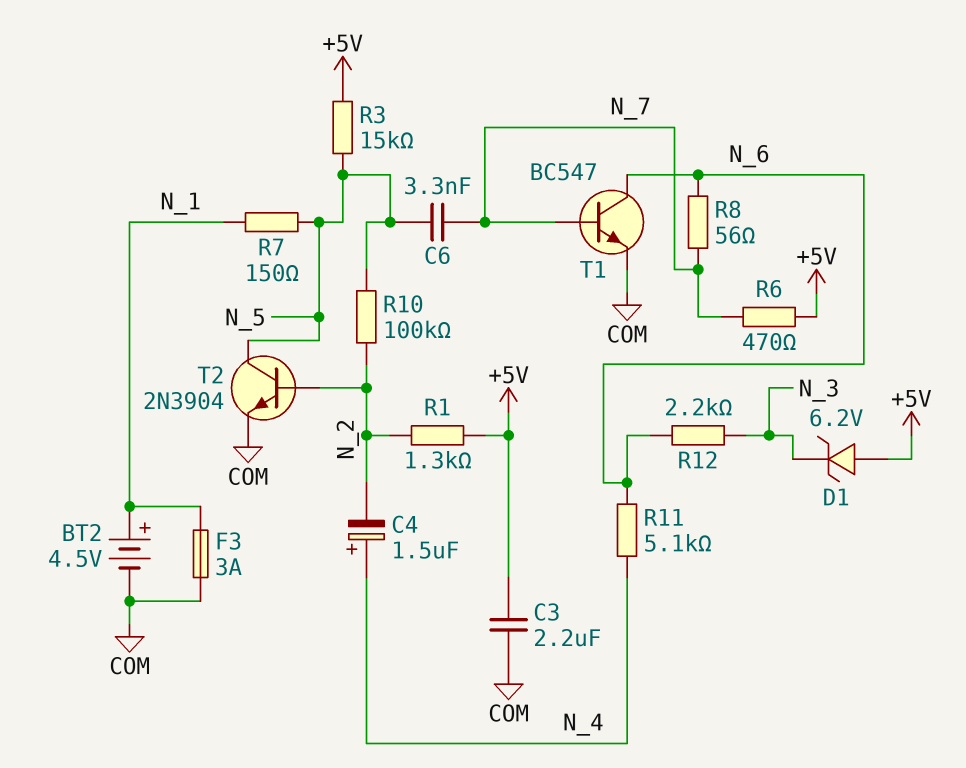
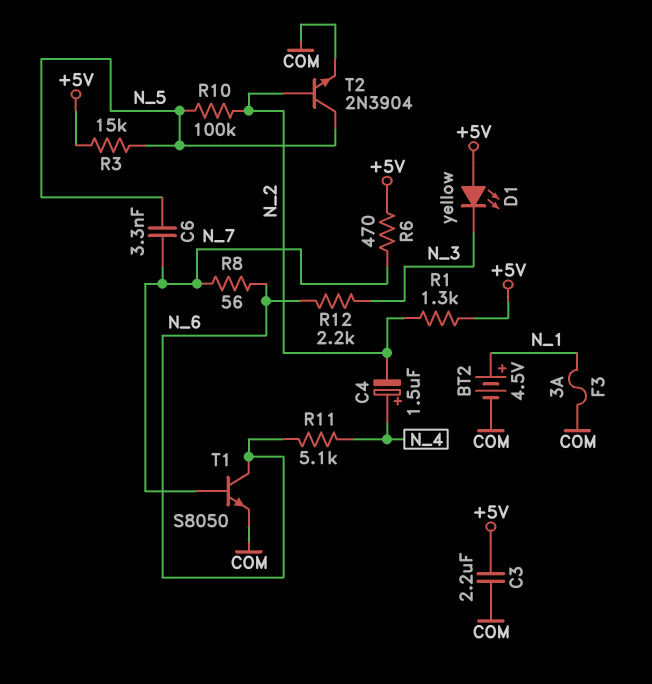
D1: zener 6.2V (A +5V, K N_3) -> LED yellow (A +5V, K N_3)
R7: 150 (N_1, N_5) -> none
T1: NPN BC547 (B N_7, C N_6, E COM) -> NPN S8050 (B N_7, C N_6, E COM)

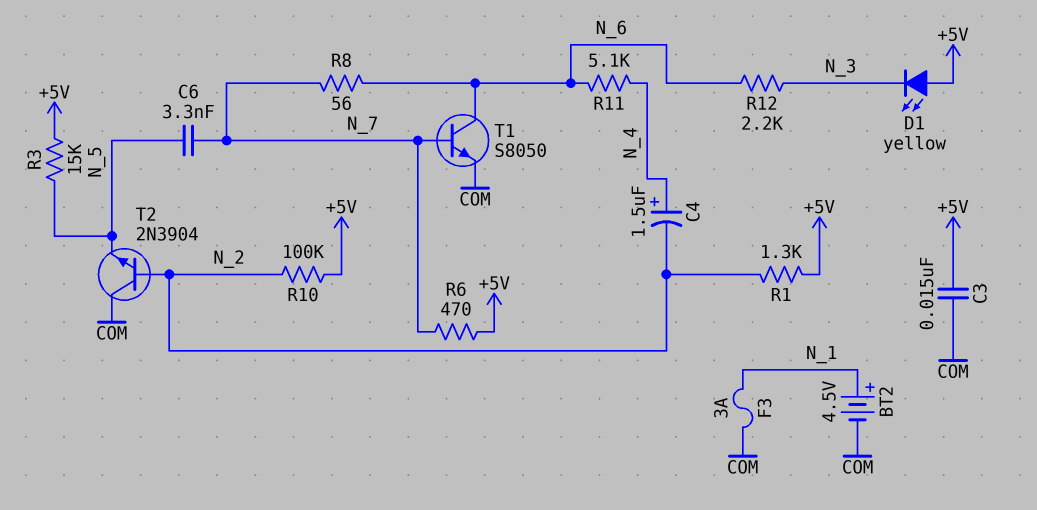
C3: 2.2uF (+5V, COM) -> 15nF (+5V, COM)
R10: 100k (N_2, N_5) -> 100k (+5V, N_2)
T2: NPN 2N3904 (B N_2, C N_5, E COM) -> NPN 2N3904 (B N_2, C COM, E N_5)

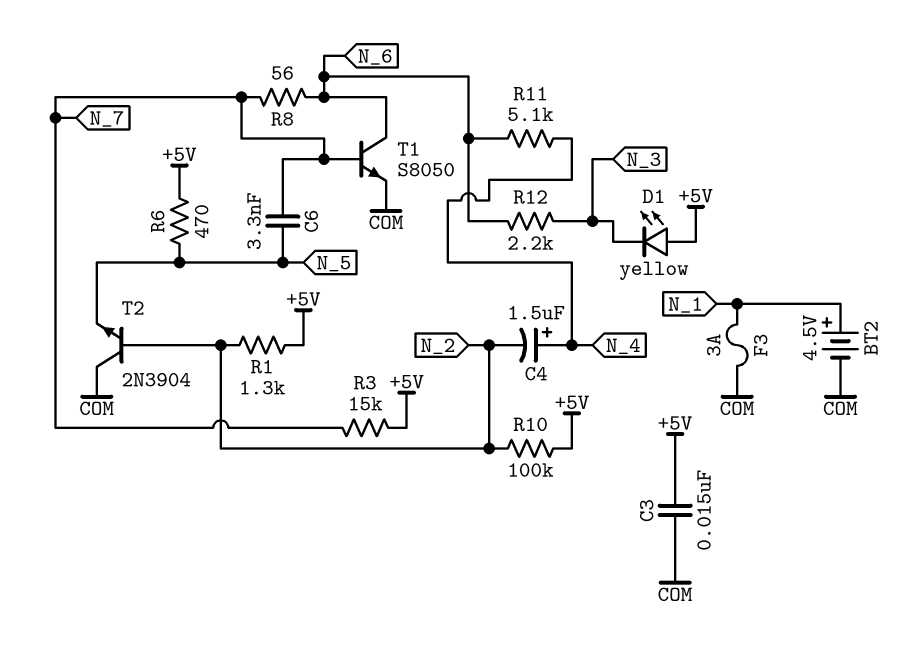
R3: 15k (+5V, N_5) -> 15k (+5V, N_7)
R6: 470 (+5V, N_7) -> 470 (+5V, N_5)

